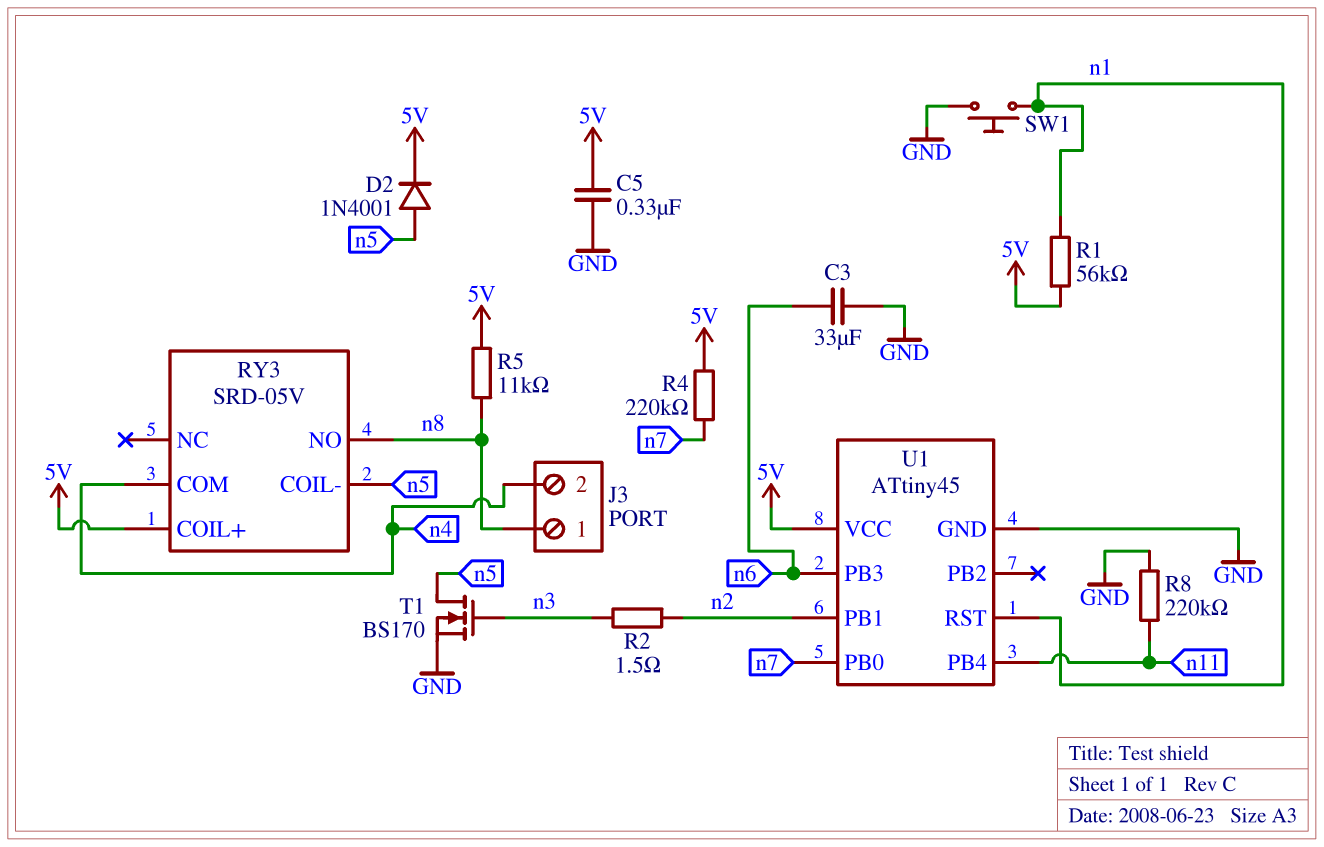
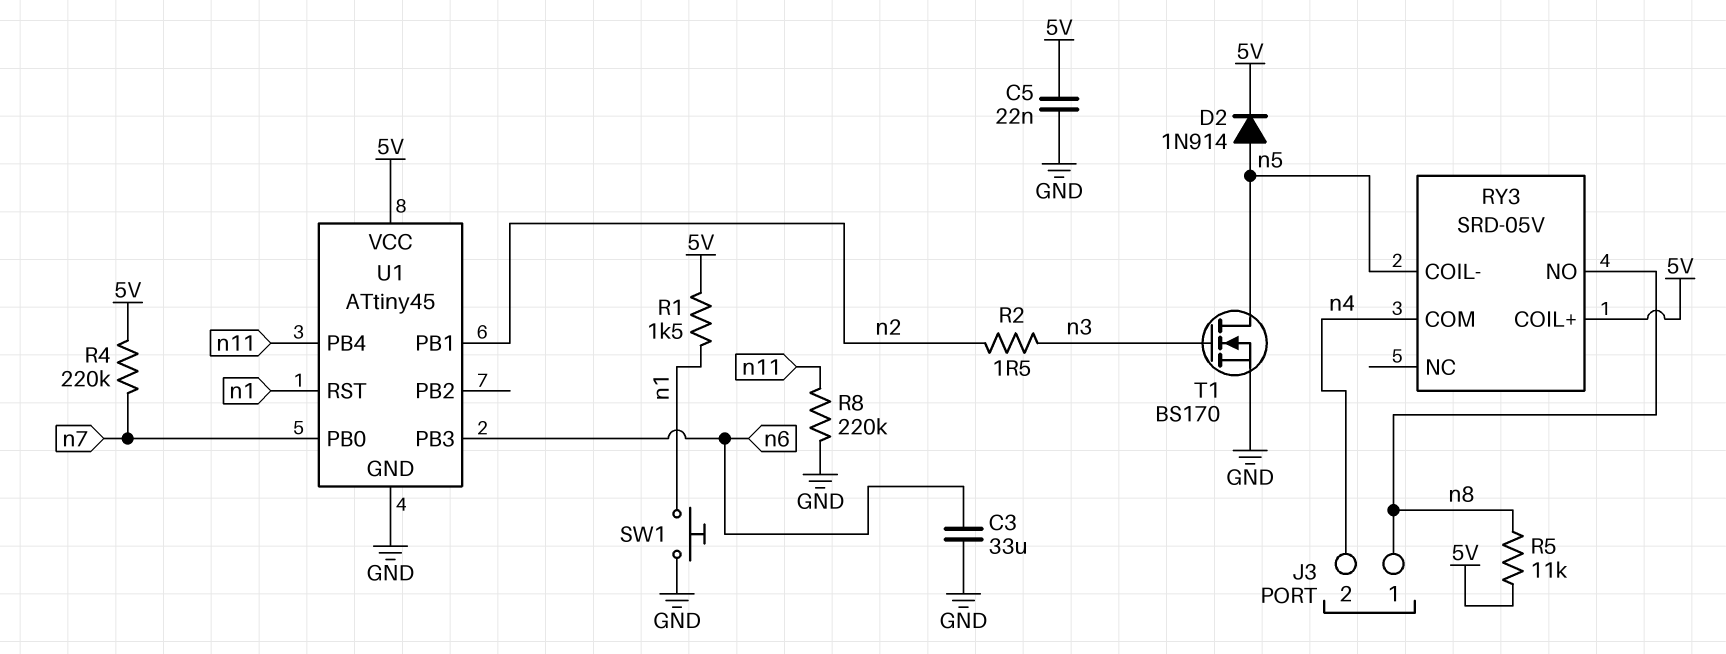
C5: 330nF (5V, GND) -> 22nF (5V, GND)
D2: diode 1N4001 (A n5, K 5V) -> diode 1N914 (A n5, K 5V)
R1: 56k (5V, n1) -> 1.5k (5V, n1)

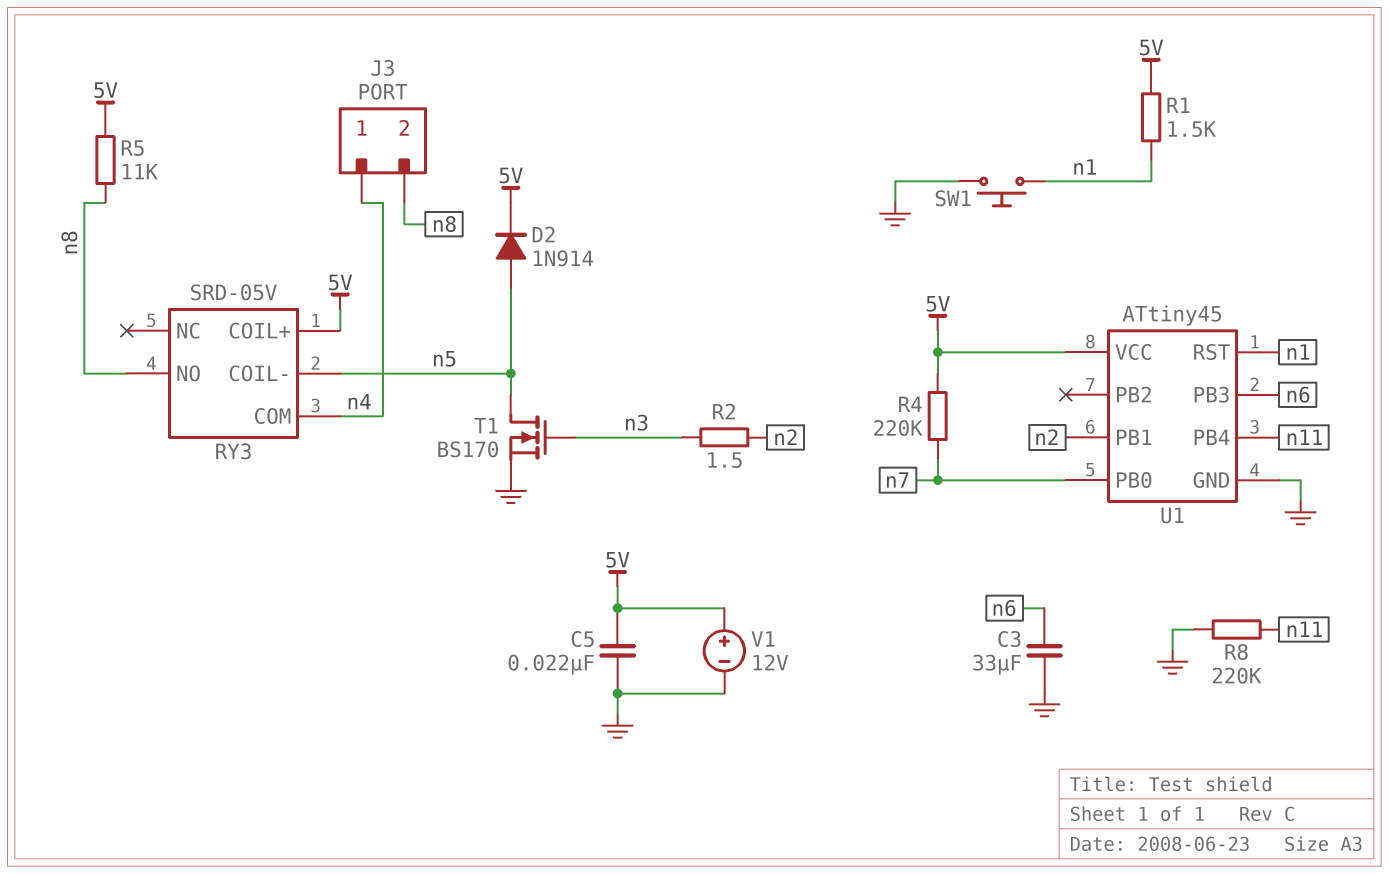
J3 pin 1: n8 -> n4
J3 pin 2: n4 -> n8
V1: none -> 12V (plus 5V, minus GND)

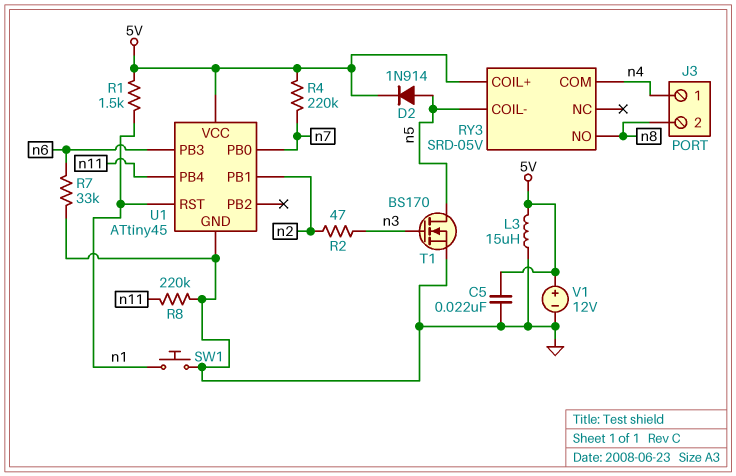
C3: 33uF (GND, n6) -> none
L3: none -> 15uH (5V, GND)
R2: 1.5 (n2, n3) -> 47 (n2, n3)
R5: 11k (5V, n8) -> none
R7: none -> 33k (GND, n6)

